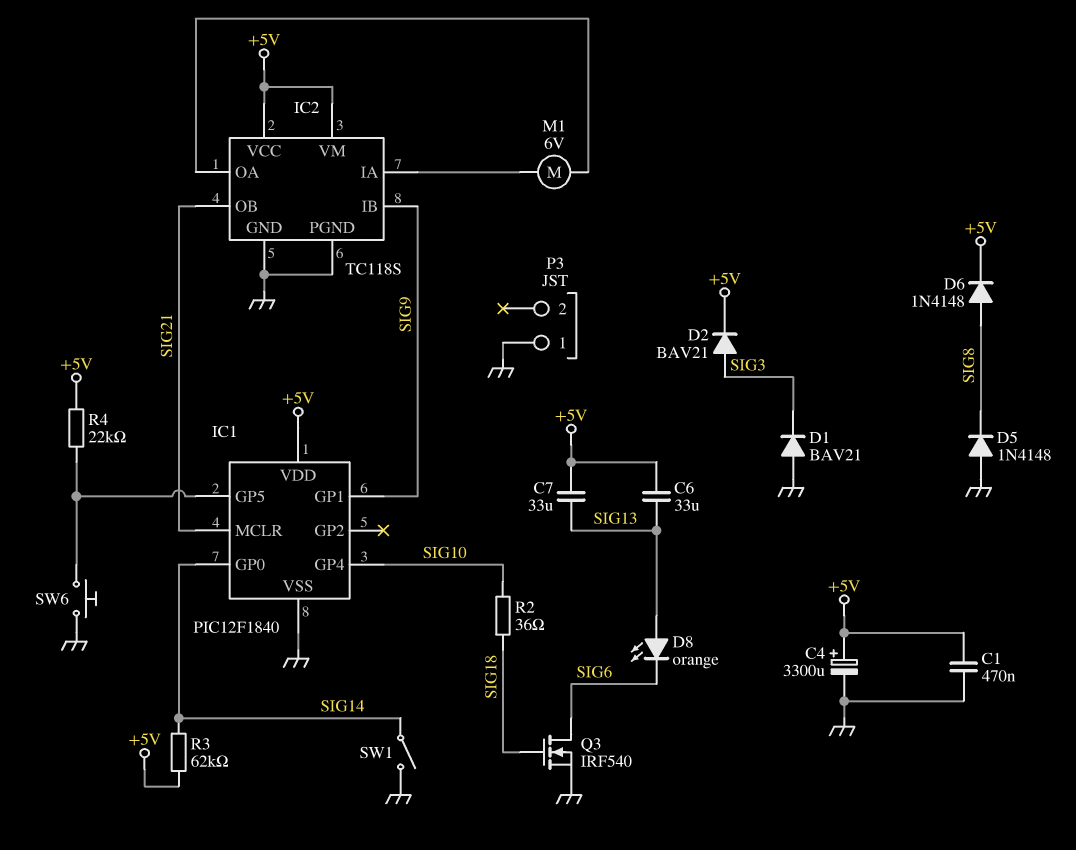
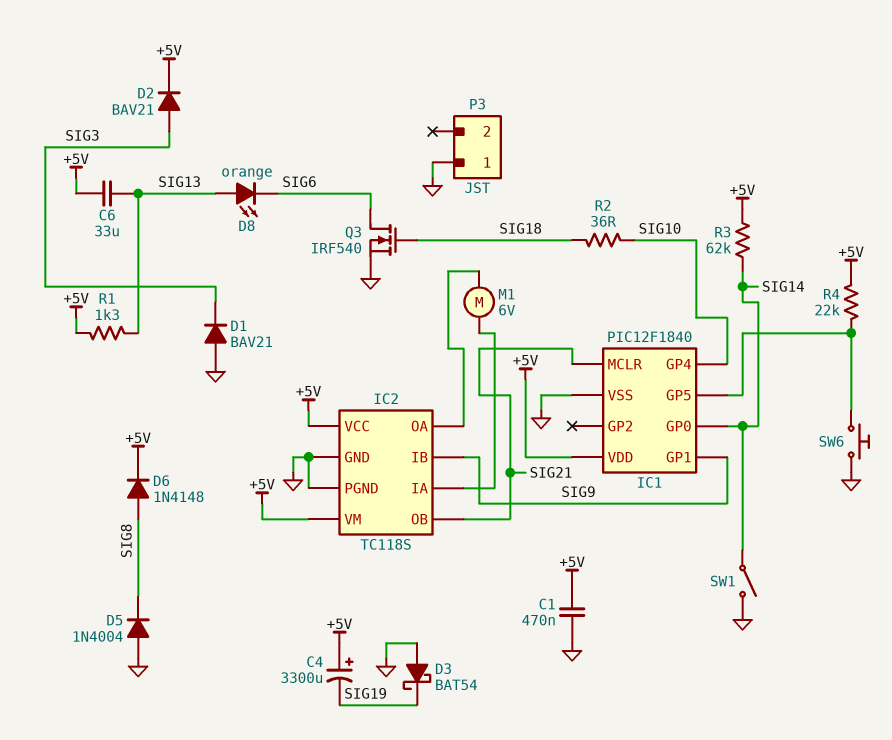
C4: 3300uF (plus +5V, minus GND) -> 3300uF (plus +5V, minus SIG19)
C7: 33uF (+5V, SIG13) -> none
D3: none -> schottky BAT54 (A GND, K SIG19)
D5: diode 1N4148 (A GND, K SIG8) -> diode 1N4004 (A GND, K SIG8)
R1: none -> 1.3k (+5V, SIG13)

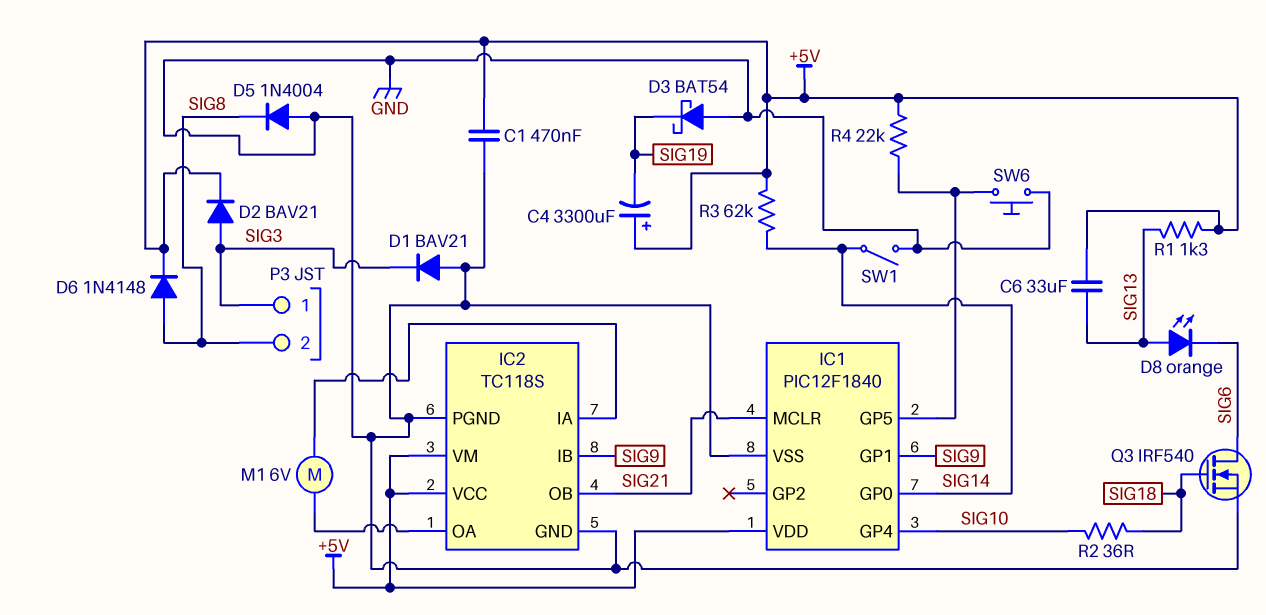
P3 pin 1: GND -> SIG3
P3 pin 2: none -> SIG8

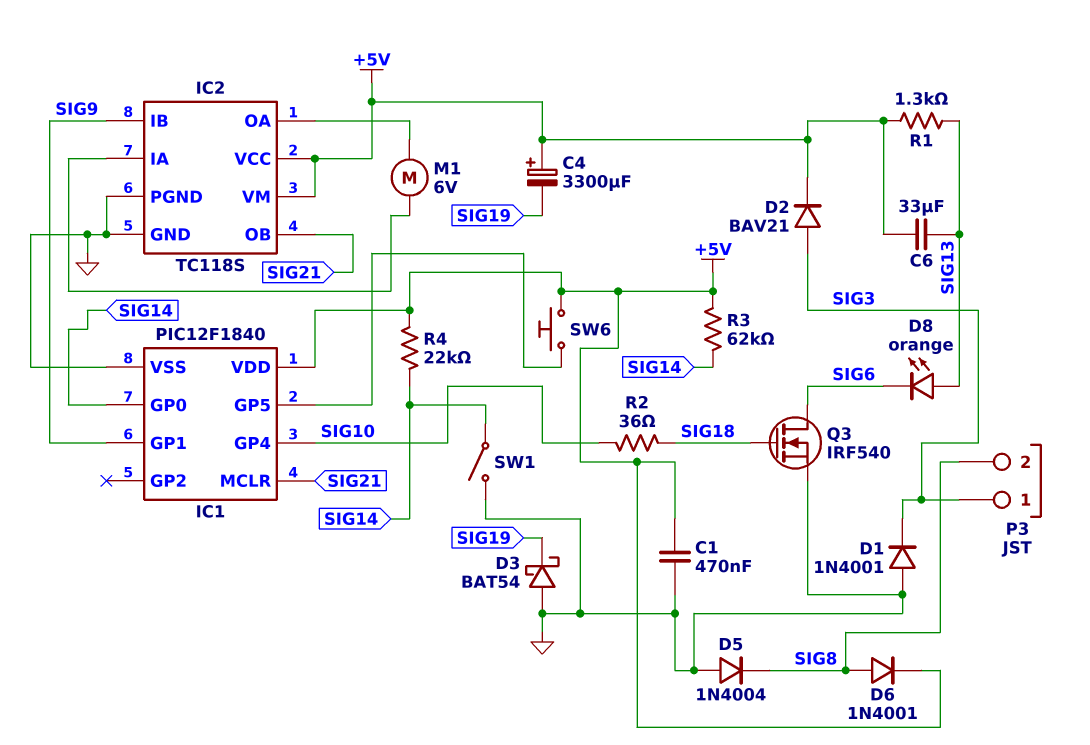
D1: diode BAV21 (A GND, K SIG3) -> diode 1N4001 (A GND, K SIG3)
D6: diode 1N4148 (A SIG8, K +5V) -> diode 1N4001 (A SIG8, K +5V)
R4: 22k (+5V, IC1/GP5) -> 22k (+5V, SIG14)
SW6: button (GND, IC1/GP5) -> button (+5V, IC1/GP5)

